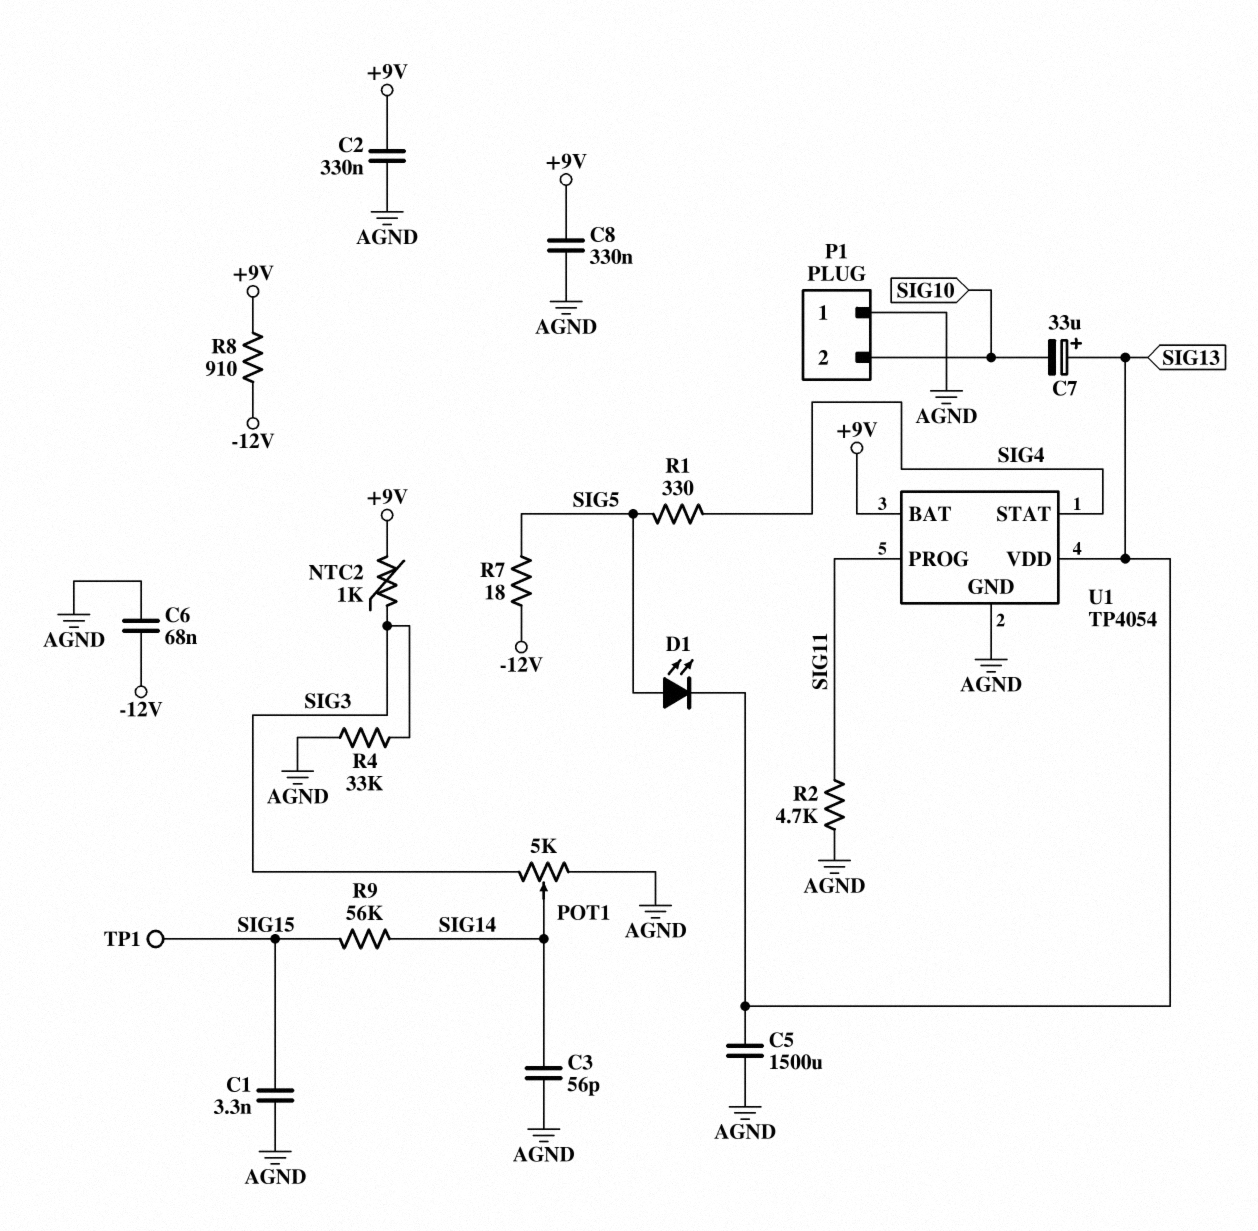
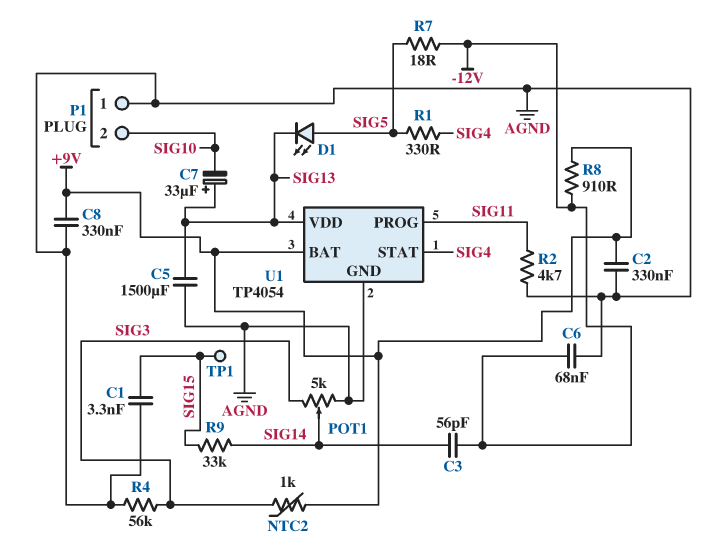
C3: 56pF (AGND, SIG14) -> 56pF (-12V, SIG14)
R4: 33k (AGND, SIG3) -> 56k (AGND, SIG3)
R9: 56k (SIG14, SIG15) -> 33k (SIG14, SIG15)

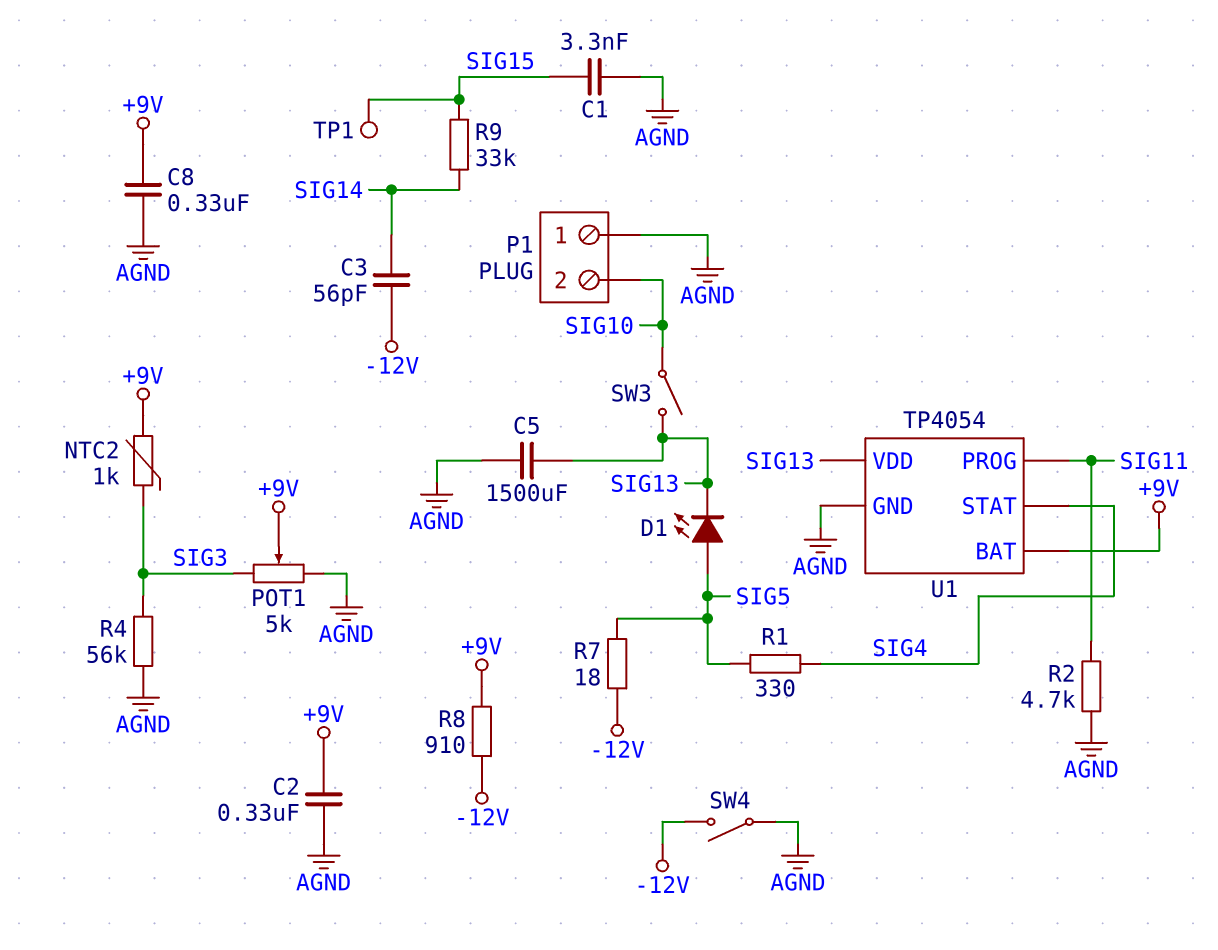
C6: 68nF (-12V, AGND) -> none
C7: 33uF (plus SIG13, minus SIG10) -> none
POT1: 5k (AGND, SIG3, wiper SIG14) -> 5k (AGND, SIG3, wiper +9V)
SW3: none -> switch (SIG10, SIG13)
SW4: none -> switch (-12V, AGND)

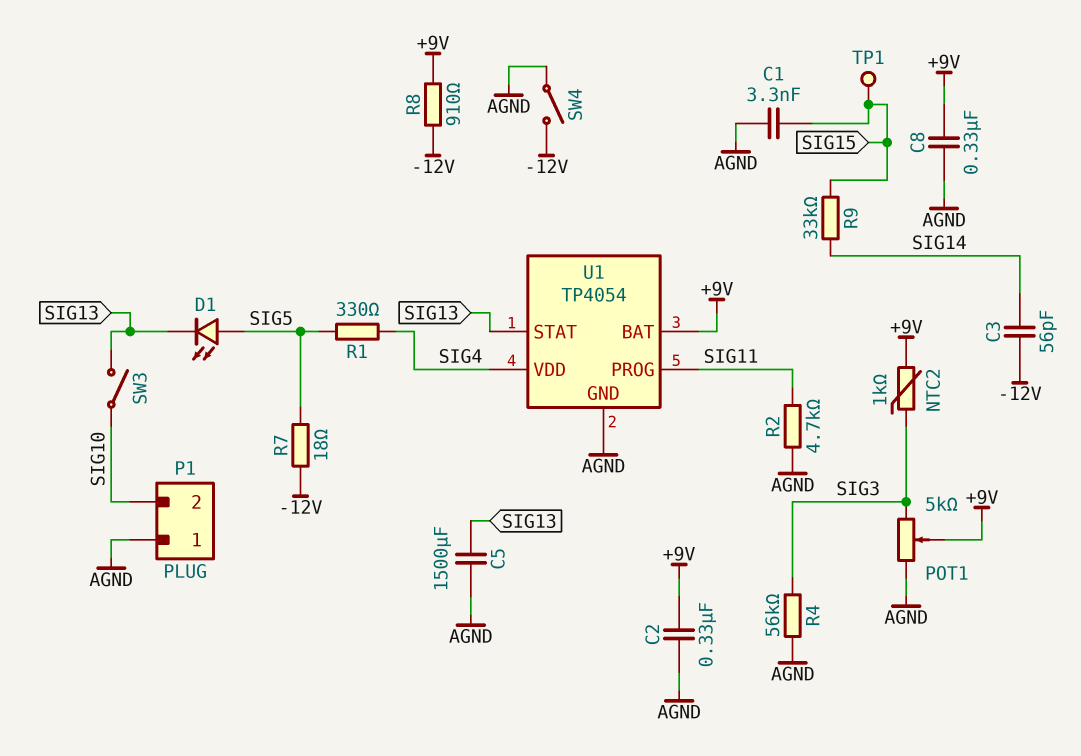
U1 pin STAT: SIG4 -> SIG13
U1 pin VDD: SIG13 -> SIG4

